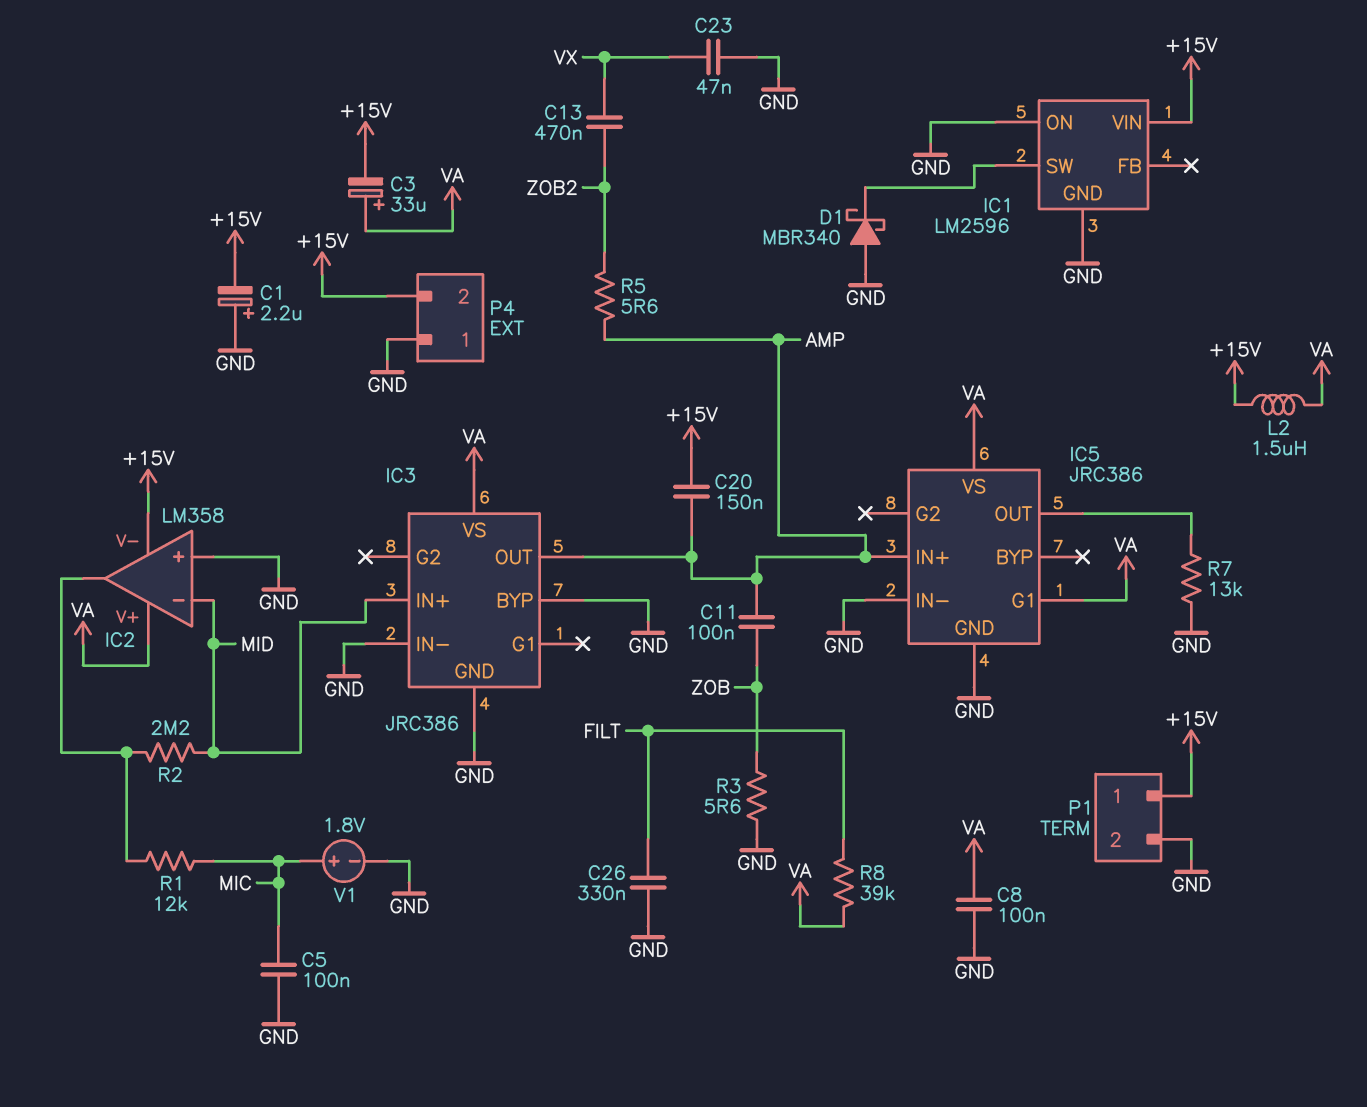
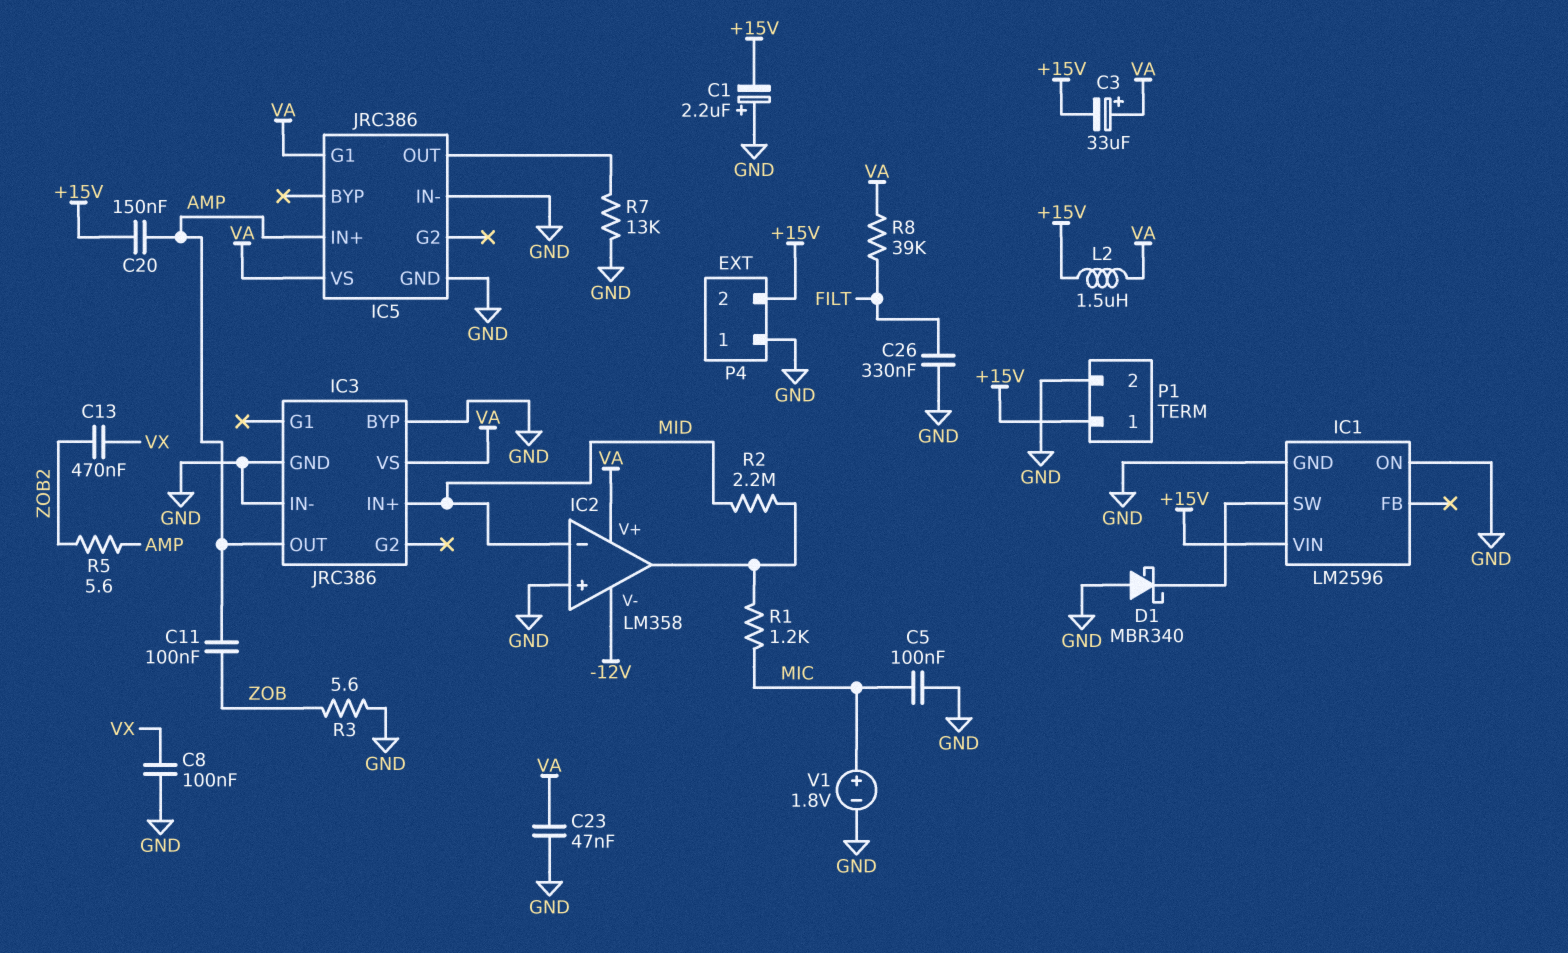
C8: 100nF (GND, VA) -> 100nF (GND, VX)
C23: 47nF (GND, VX) -> 47nF (GND, VA)
IC2 pin V-: +15V -> -12V
R1: 12k (IC2/out, MIC) -> 1.2k (IC2/out, MIC)

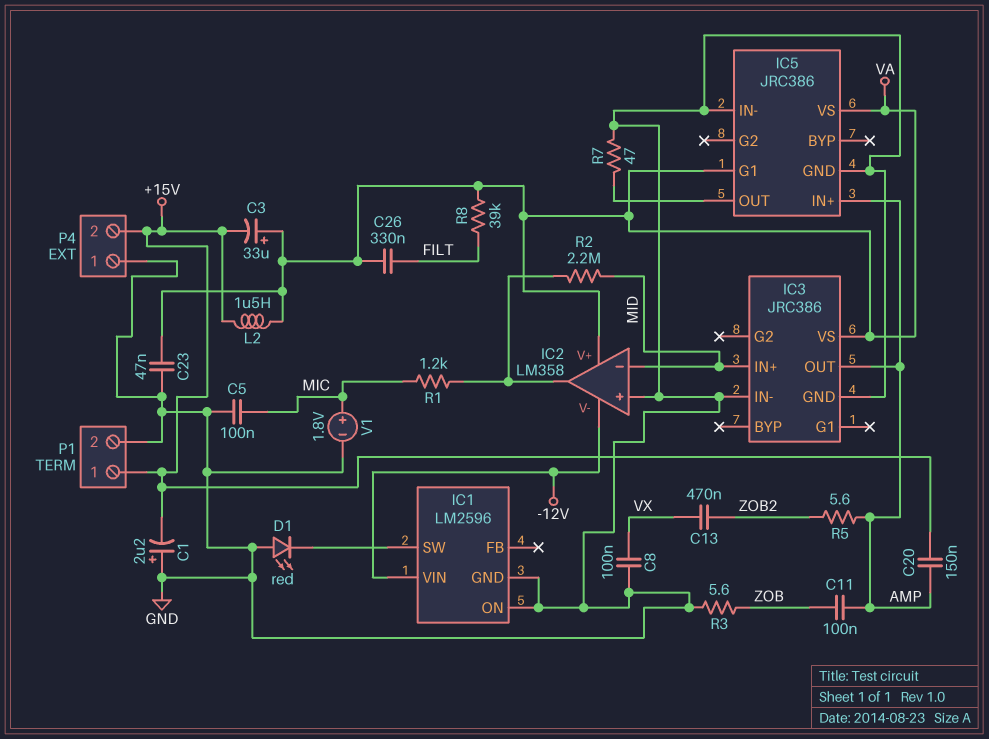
C26: 330nF (FILT, GND) -> 330nF (FILT, VA)
D1: schottky MBR340 (A GND, K IC1/SW) -> LED red (A GND, K IC1/SW)
IC1 pin VIN: +15V -> -12V
IC3 pin BYP: GND -> none
R7: 13k (GND, IC5/OUT) -> 47 (GND, IC5/OUT)

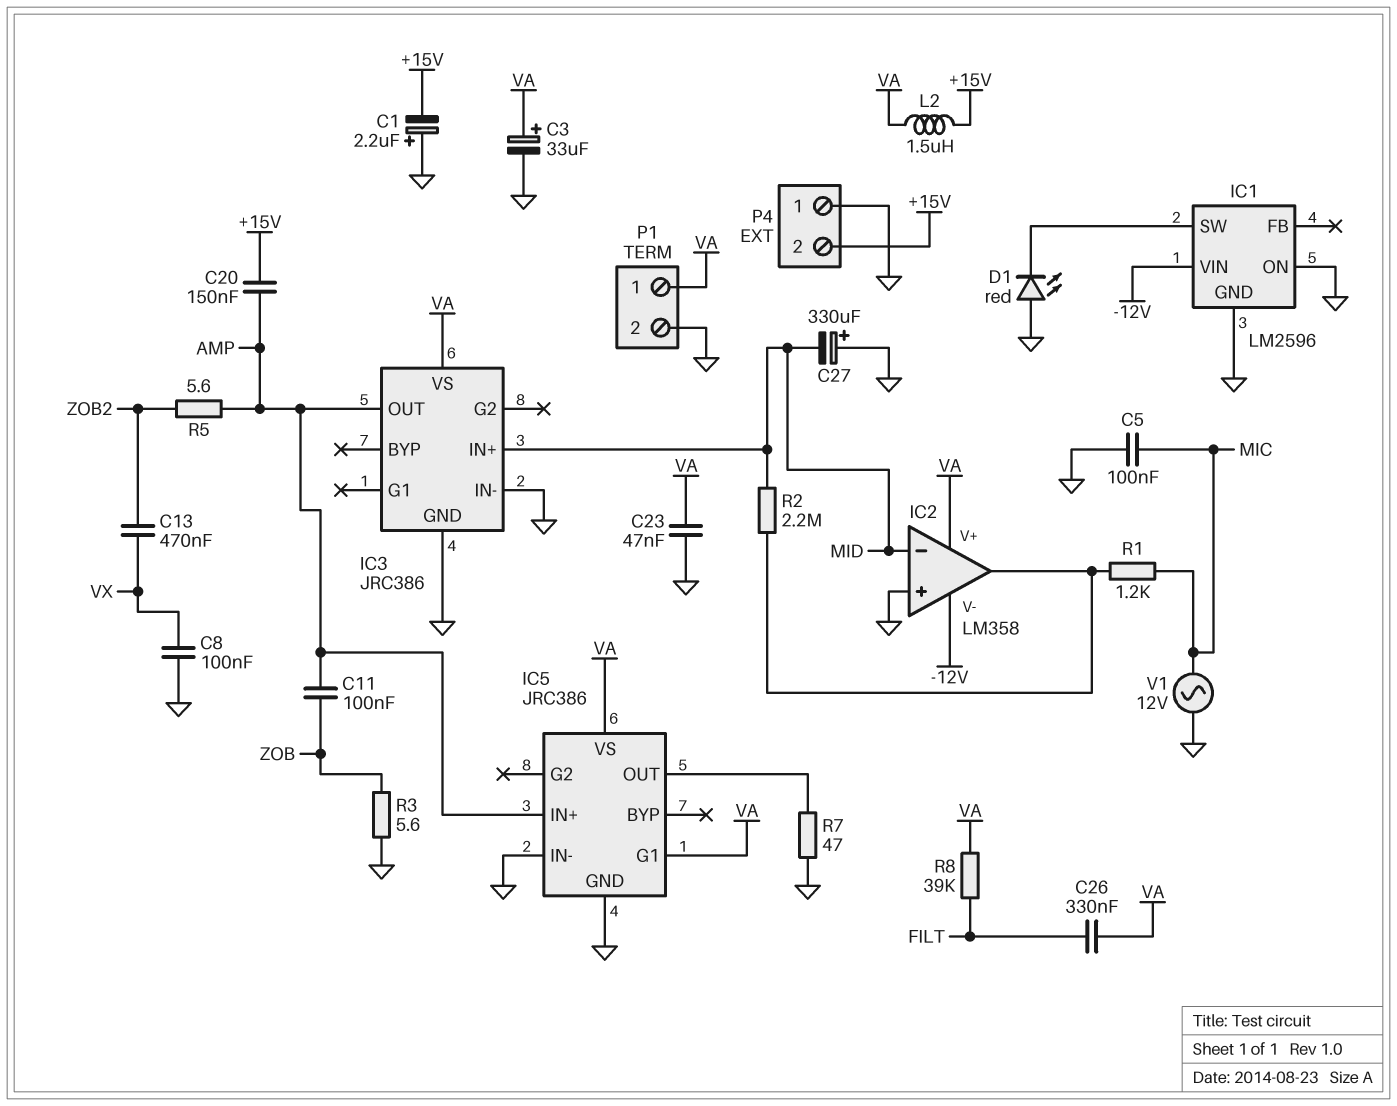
C3: 33uF (plus VA, minus +15V) -> 33uF (plus VA, minus GND)
C27: none -> 330uF (plus GND, minus MID)
P1 pin 1: +15V -> VA
V1: 1.8V (plus MIC, minus GND) -> AC 12V (GND, MIC)

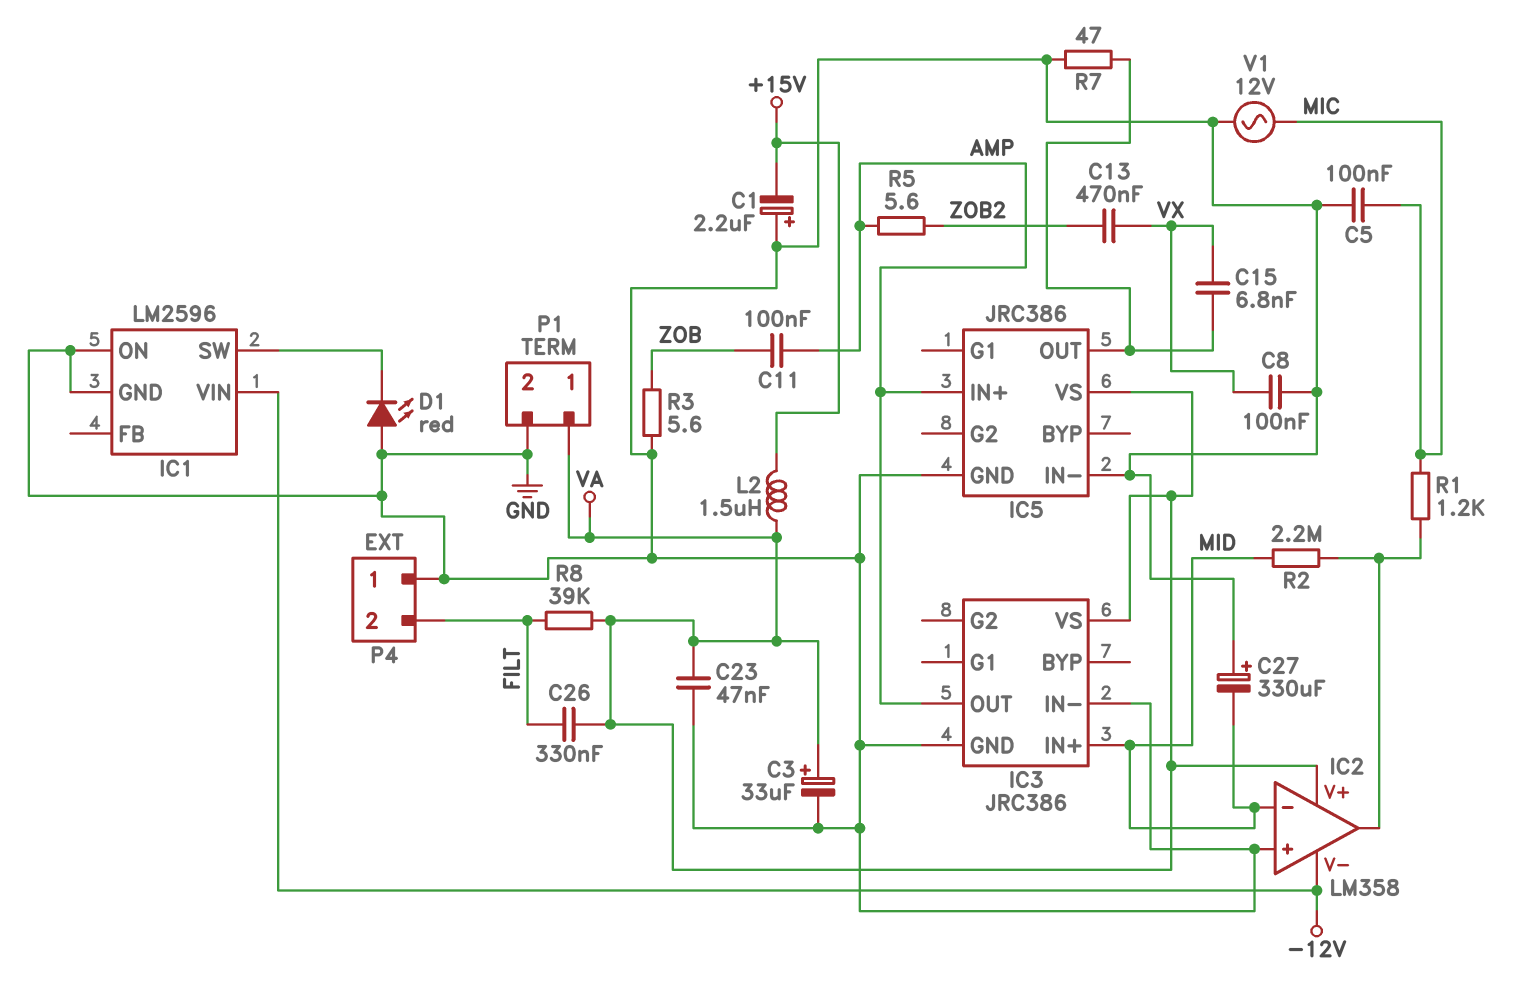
C15: none -> 6.8nF (IC5/OUT, VX)
C20: 150nF (+15V, AMP) -> none
IC5 pin G1: VA -> none
P4 pin 2: +15V -> FILT

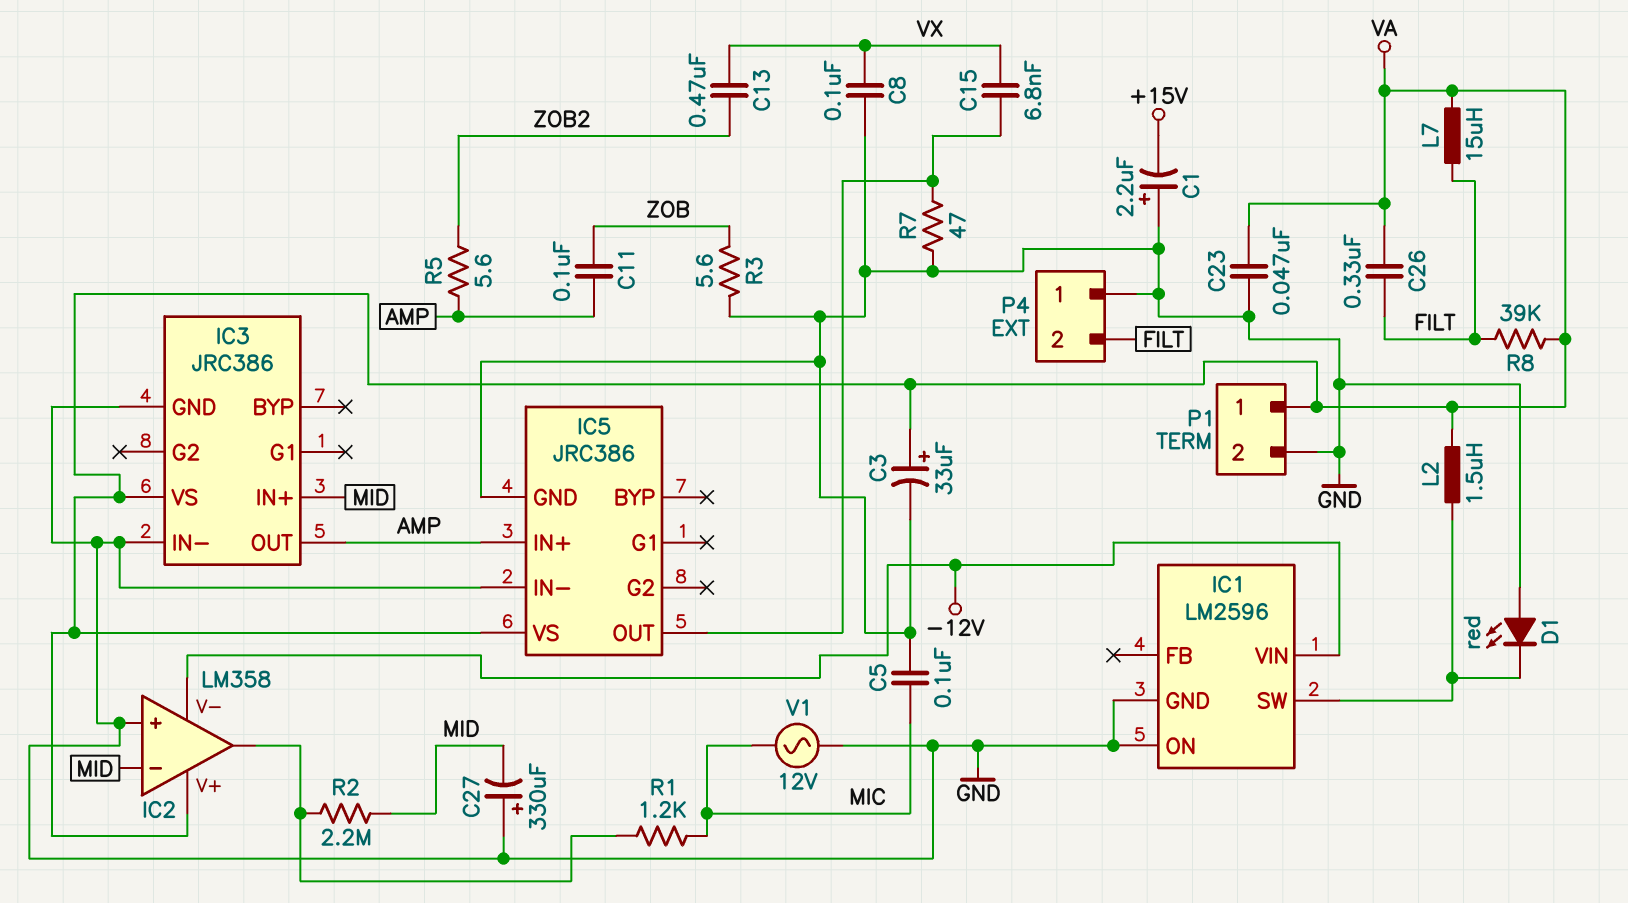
L2: 1.5uH (+15V, VA) -> 1.5uH (IC1/SW, VA)
L7: none -> 15uH (FILT, VA)

